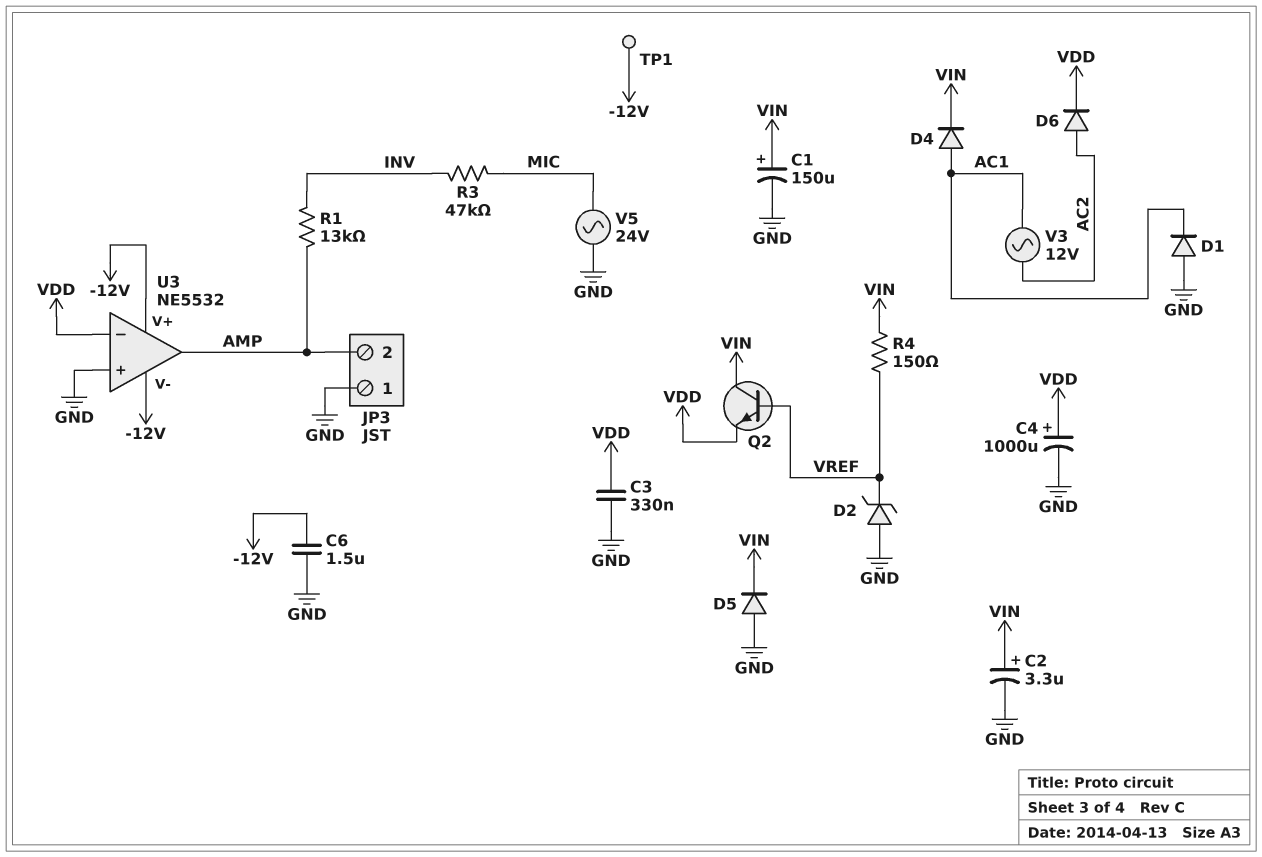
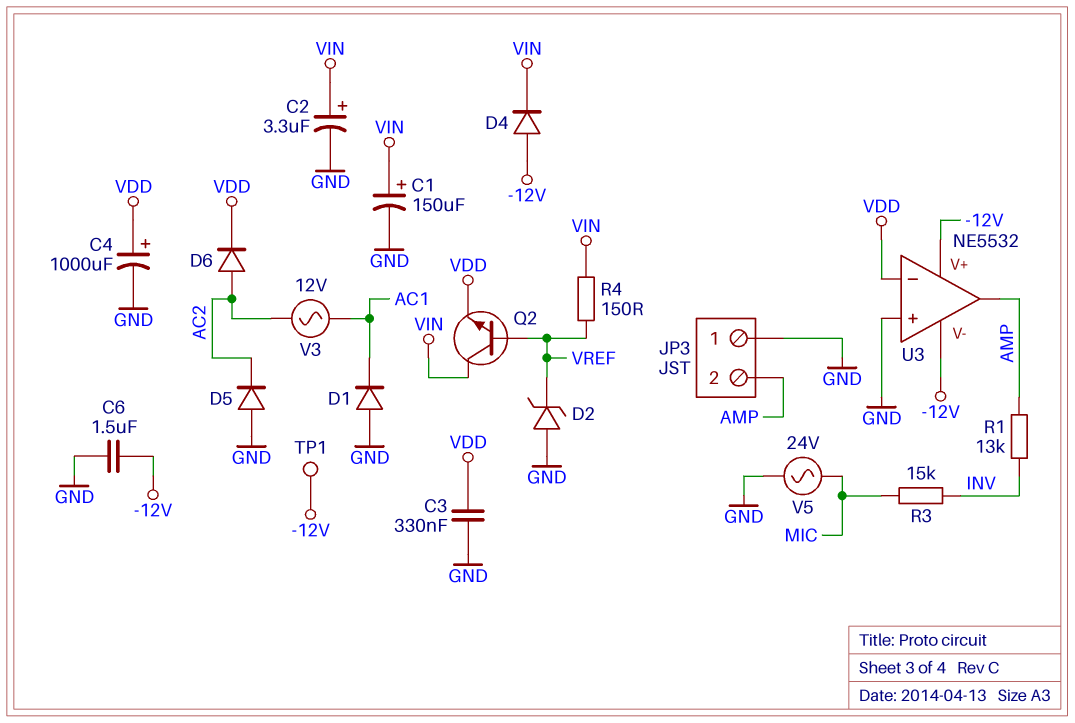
D4: diode (A AC1, K VIN) -> diode (A -12V, K VIN)
D5: diode (A GND, K VIN) -> diode (A GND, K AC2)
R3: 47k (INV, MIC) -> 15k (INV, MIC)

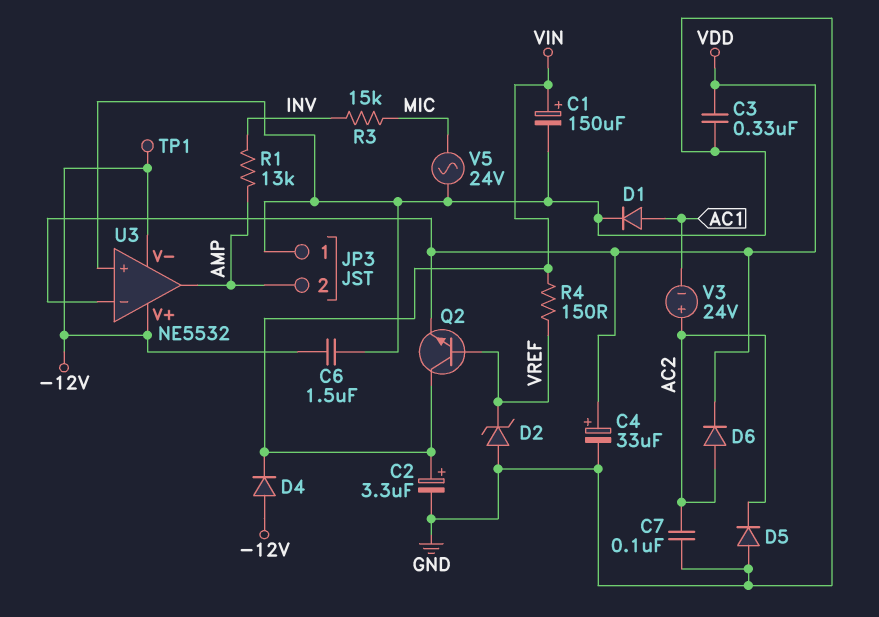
C4: 1000uF (plus VDD, minus GND) -> 33uF (plus VDD, minus GND)
C7: none -> 100nF (AC2, GND)
D1: diode (A GND, K AC1) -> diode (A AC1, K GND)
V3: AC 12V (AC1, AC2) -> 24V (plus AC2, minus AC1)

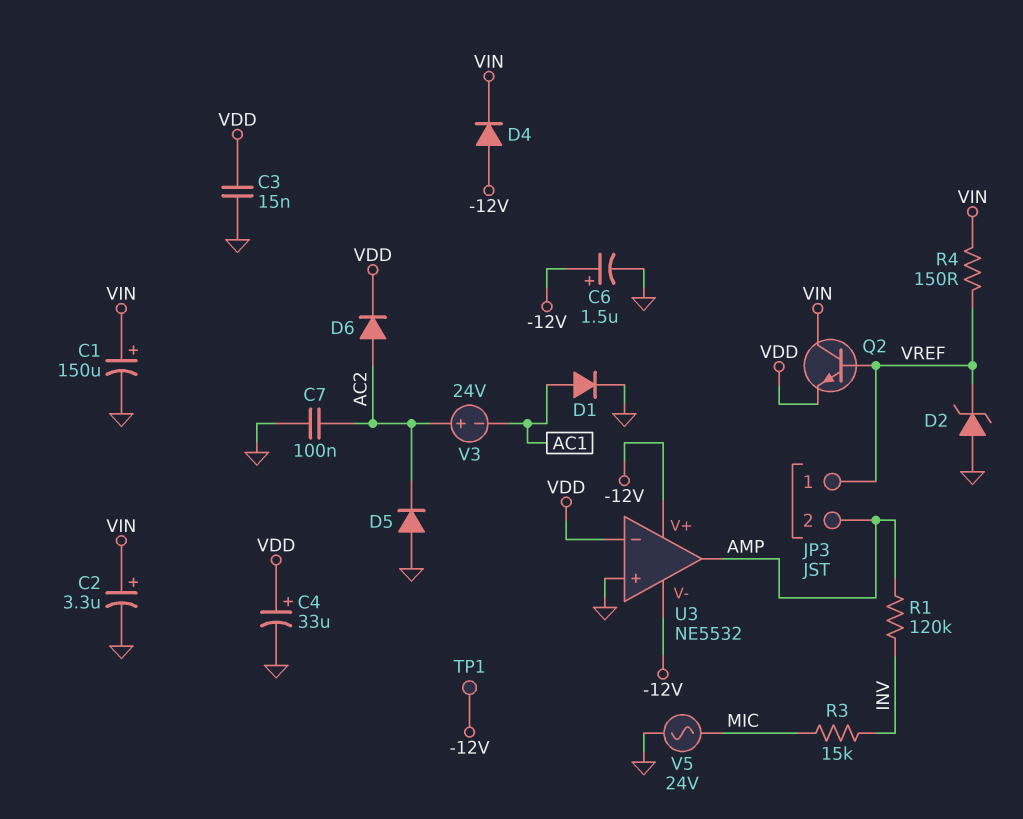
C3: 330nF (GND, VDD) -> 15nF (GND, VDD)
C6: 1.5uF (-12V, GND) -> 1.5uF (plus -12V, minus GND)
JP3 pin 1: GND -> VREF
R1: 13k (AMP, INV) -> 120k (AMP, INV)

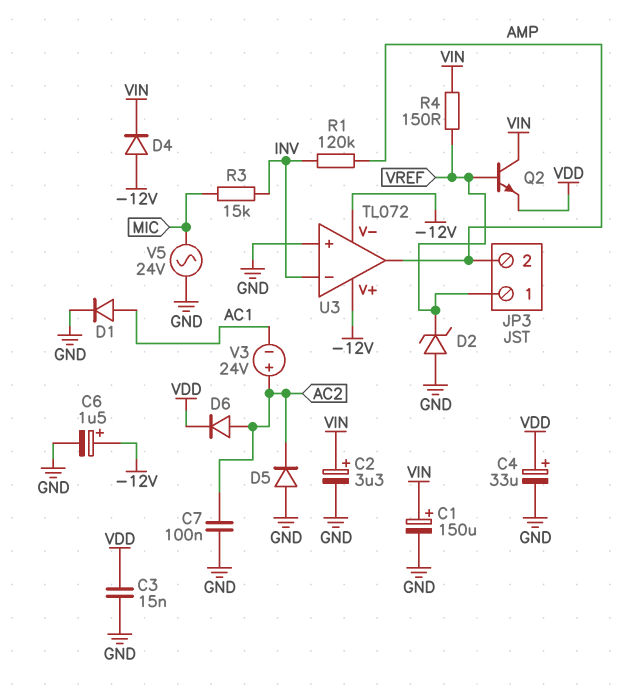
TP1: test point (-12V) -> none
U3: NE5532 -> TL072
U3 pin in-: VDD -> INV

